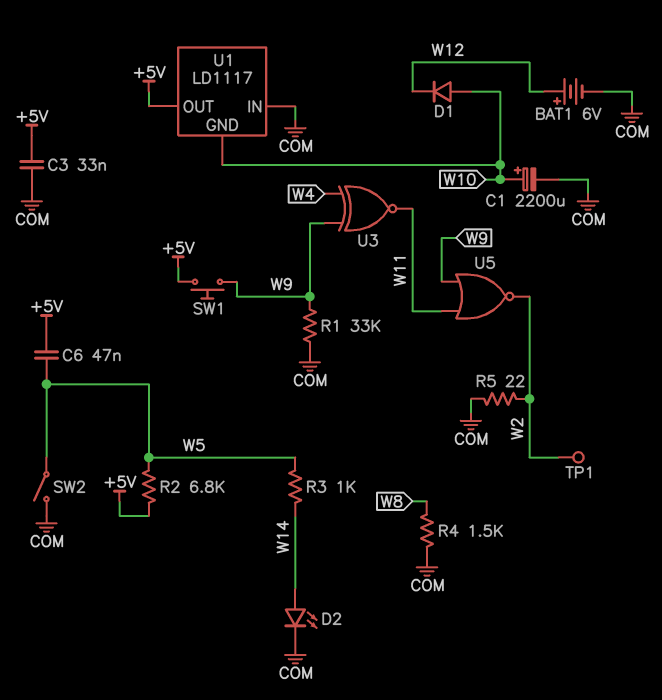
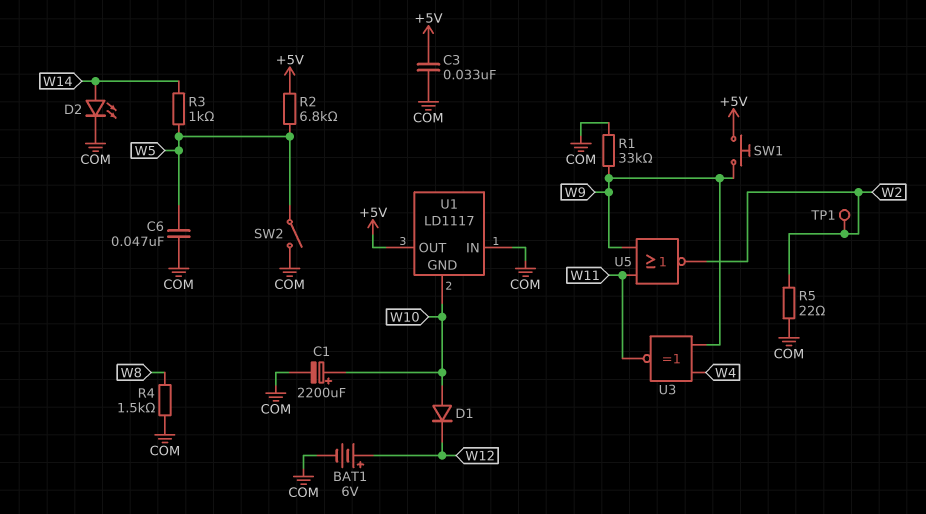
C6: 47nF (+5V, W5) -> 47nF (COM, W5)

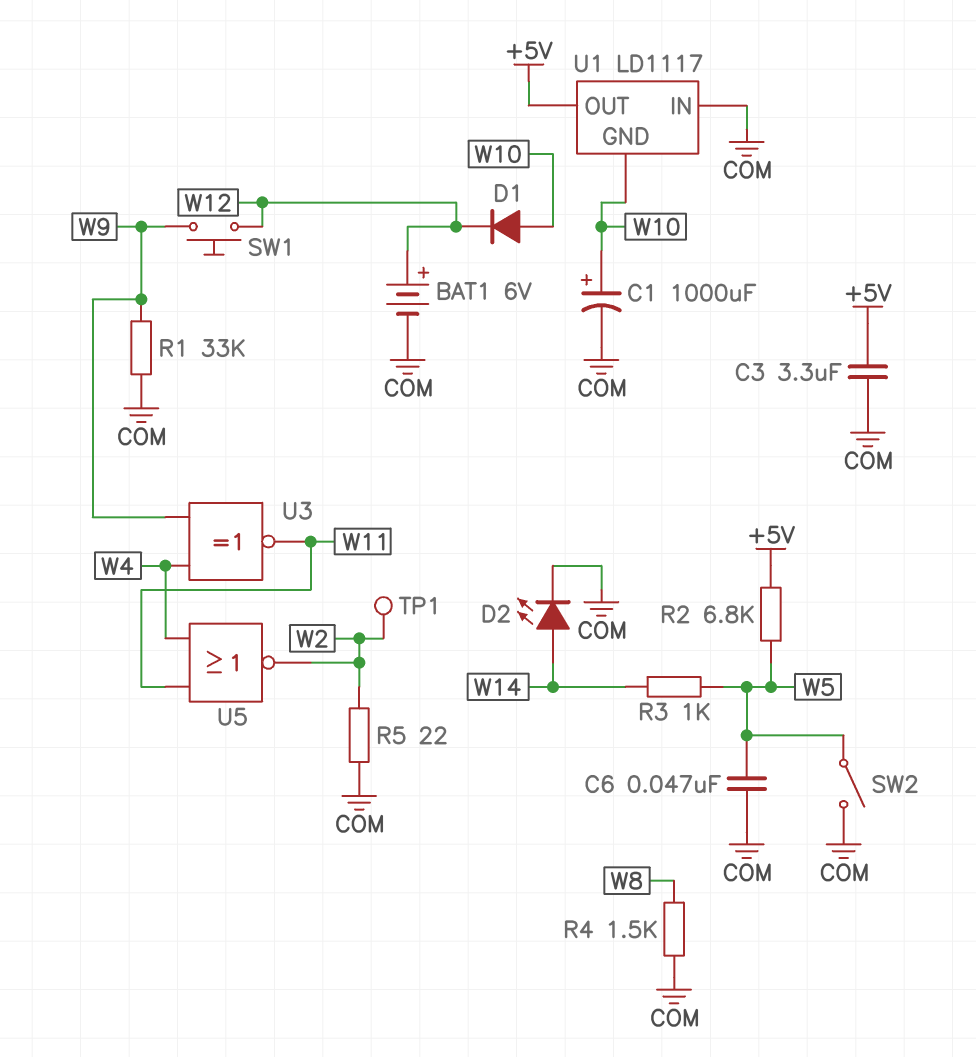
C1: 2200uF (plus W10, minus COM) -> 1000uF (plus W10, minus COM)
C3: 33nF (+5V, COM) -> 3.3uF (+5V, COM)
SW1: button (+5V, W9) -> button (W9, W12)
U5: NOR (in W9, in W11, out W2) -> NOR (in W4, in W11, out W2)

